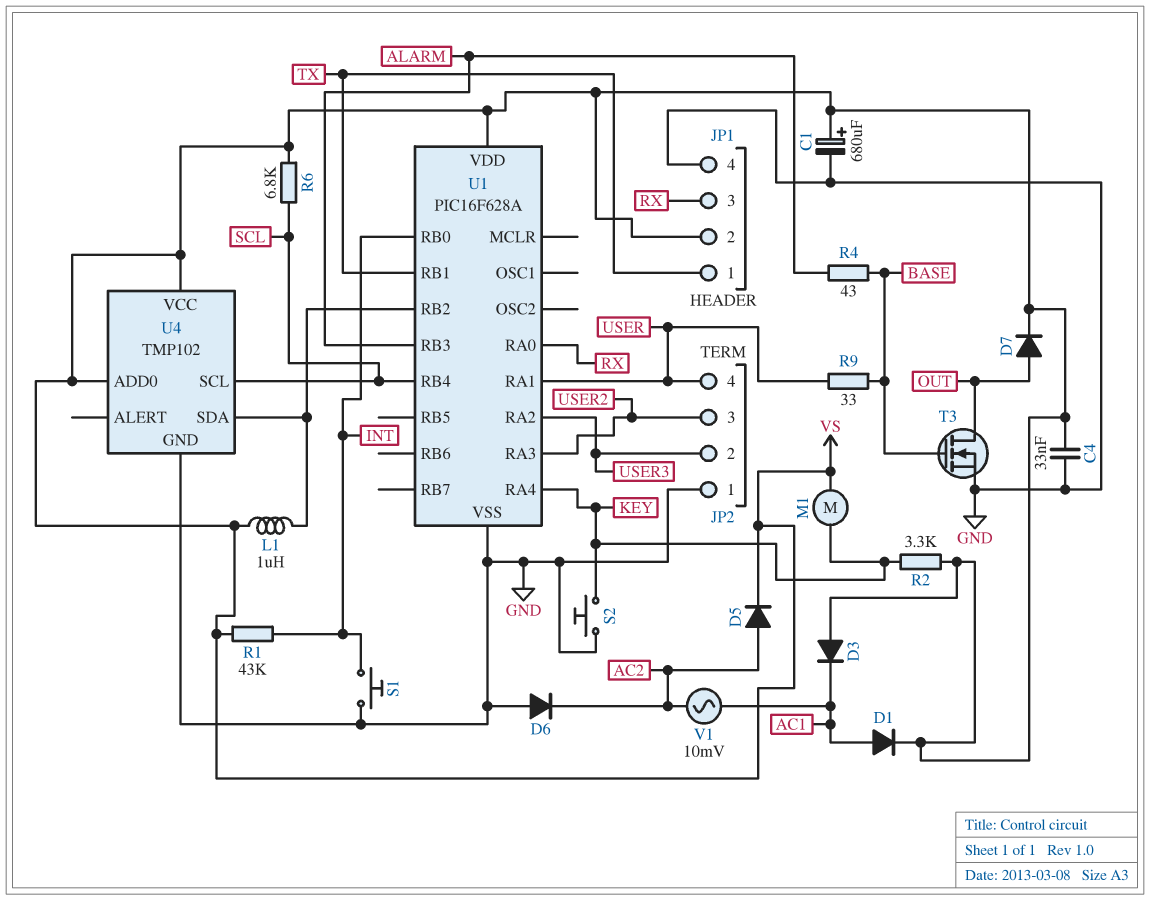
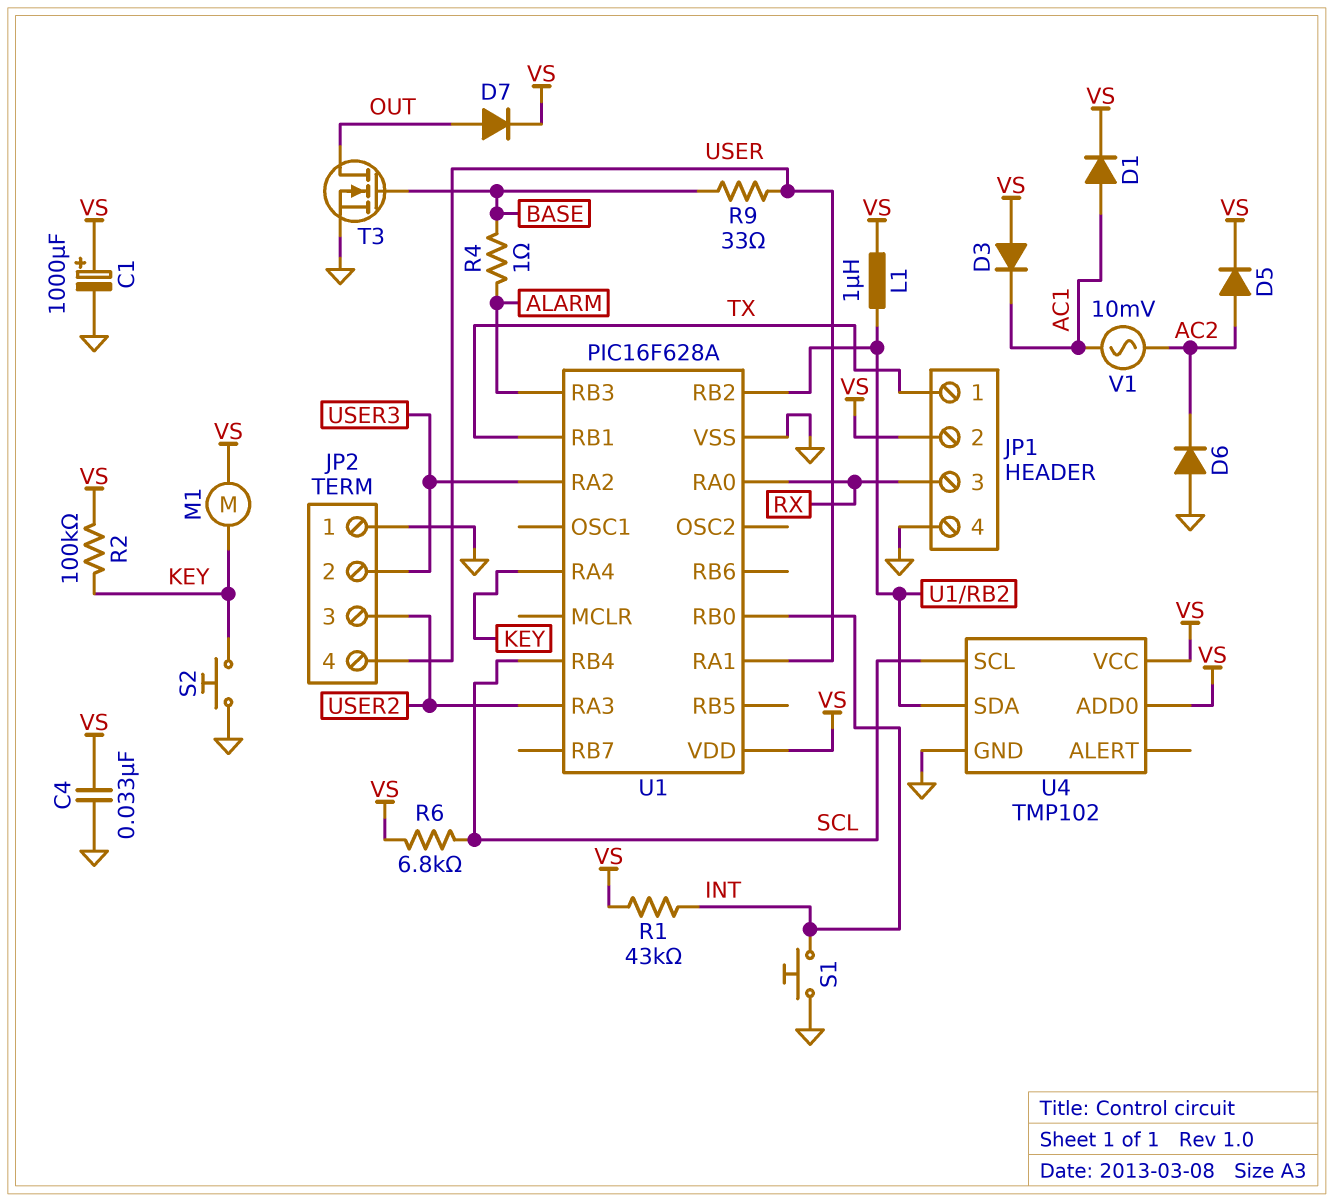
C1: 680uF (plus VS, minus GND) -> 1000uF (plus VS, minus GND)
R2: 3.3k (KEY, VS) -> 100k (KEY, VS)
R4: 43 (ALARM, BASE) -> 1 (ALARM, BASE)

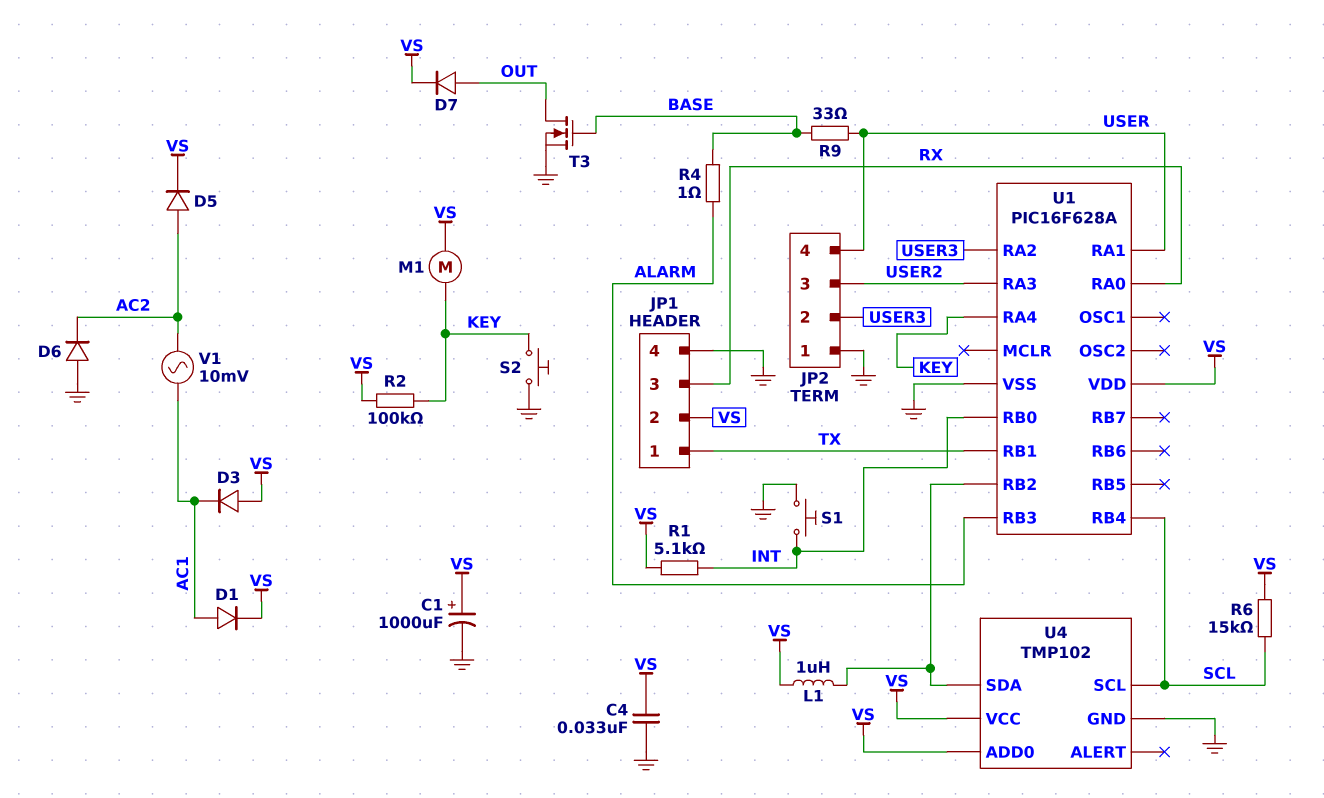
R1: 43k (INT, VS) -> 5.1k (INT, VS)
R6: 6.8k (SCL, VS) -> 15k (SCL, VS)

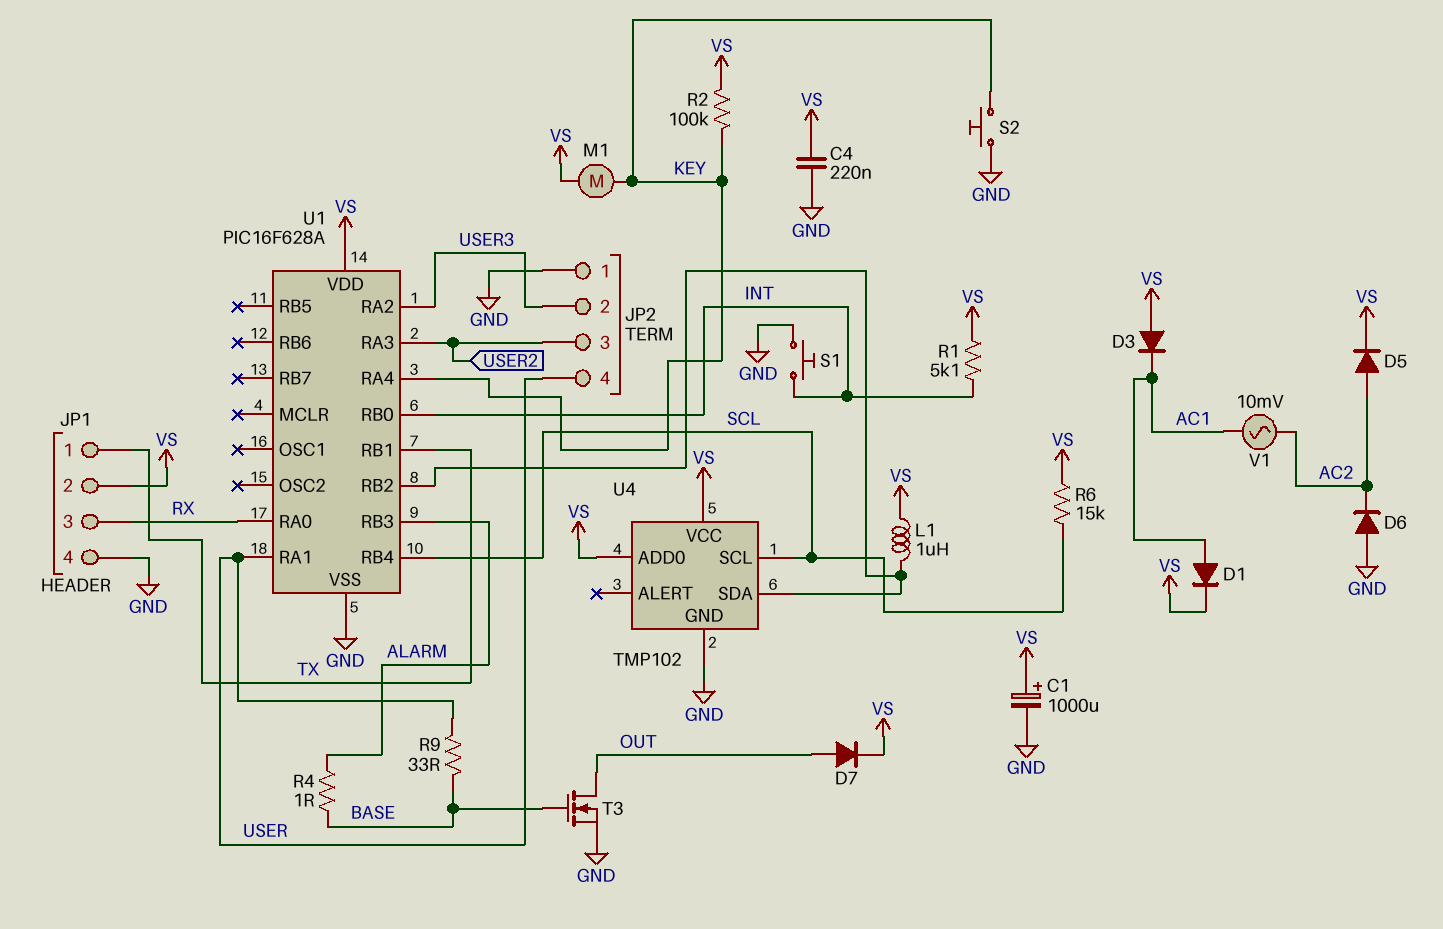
C4: 33nF (GND, VS) -> 220nF (GND, VS)

